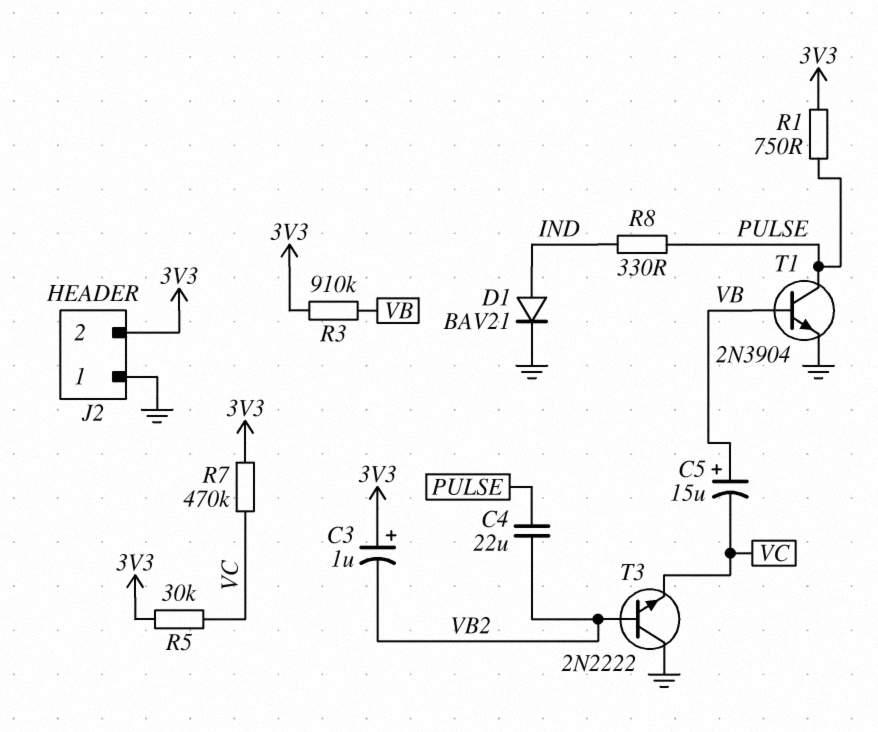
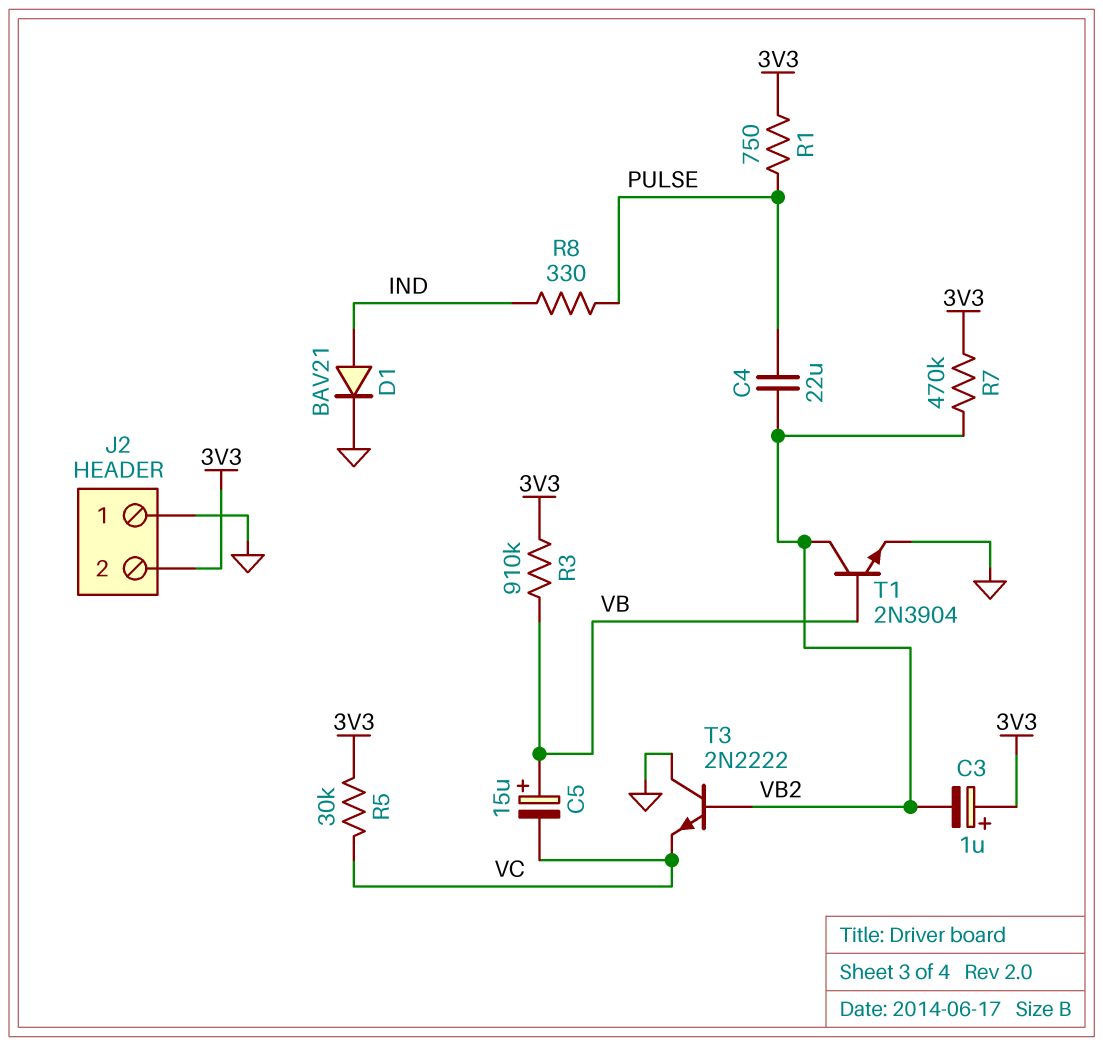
R7: 470k (3V3, VC) -> 470k (3V3, VB2)
T1: NPN 2N3904 (B VB, C PULSE, E GND) -> NPN 2N3904 (B VB, C VB2, E GND)

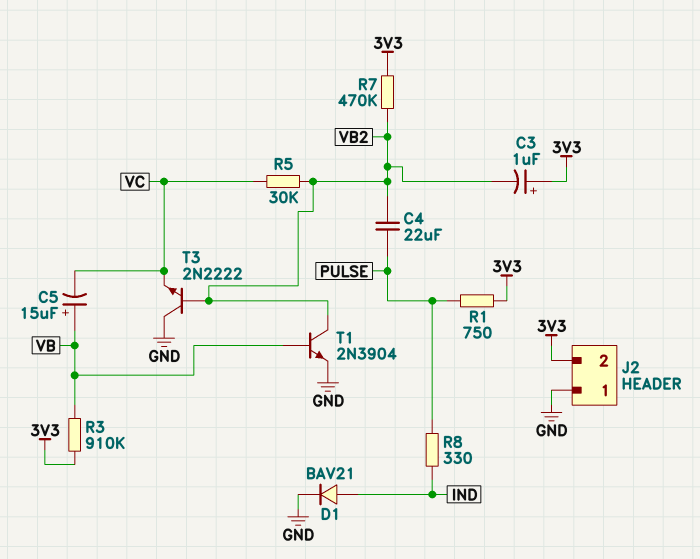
R5: 30k (3V3, VC) -> 30k (VB2, VC)

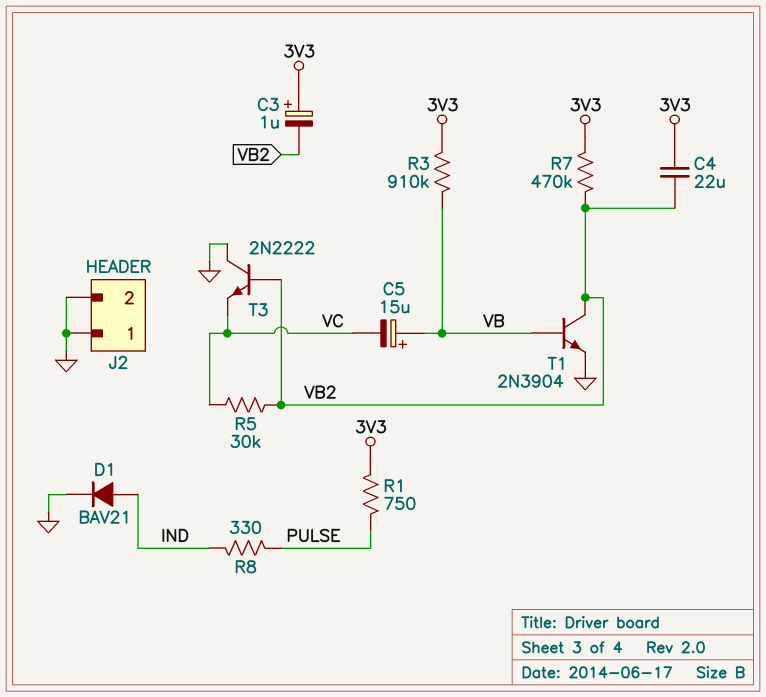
C4: 22uF (PULSE, VB2) -> 22uF (3V3, VB2)
J2 pin 2: 3V3 -> GND

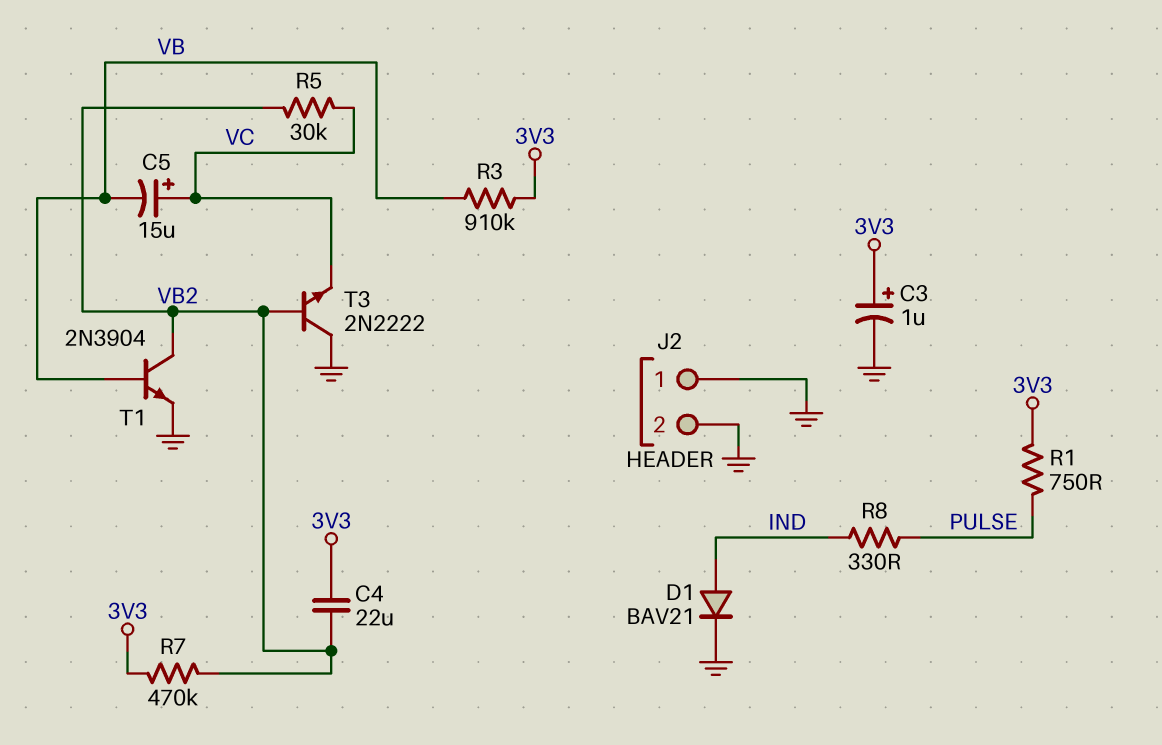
C3: 1uF (plus 3V3, minus VB2) -> 1uF (plus 3V3, minus GND)
C5: 15uF (plus VB, minus VC) -> 15uF (plus VC, minus VB)

